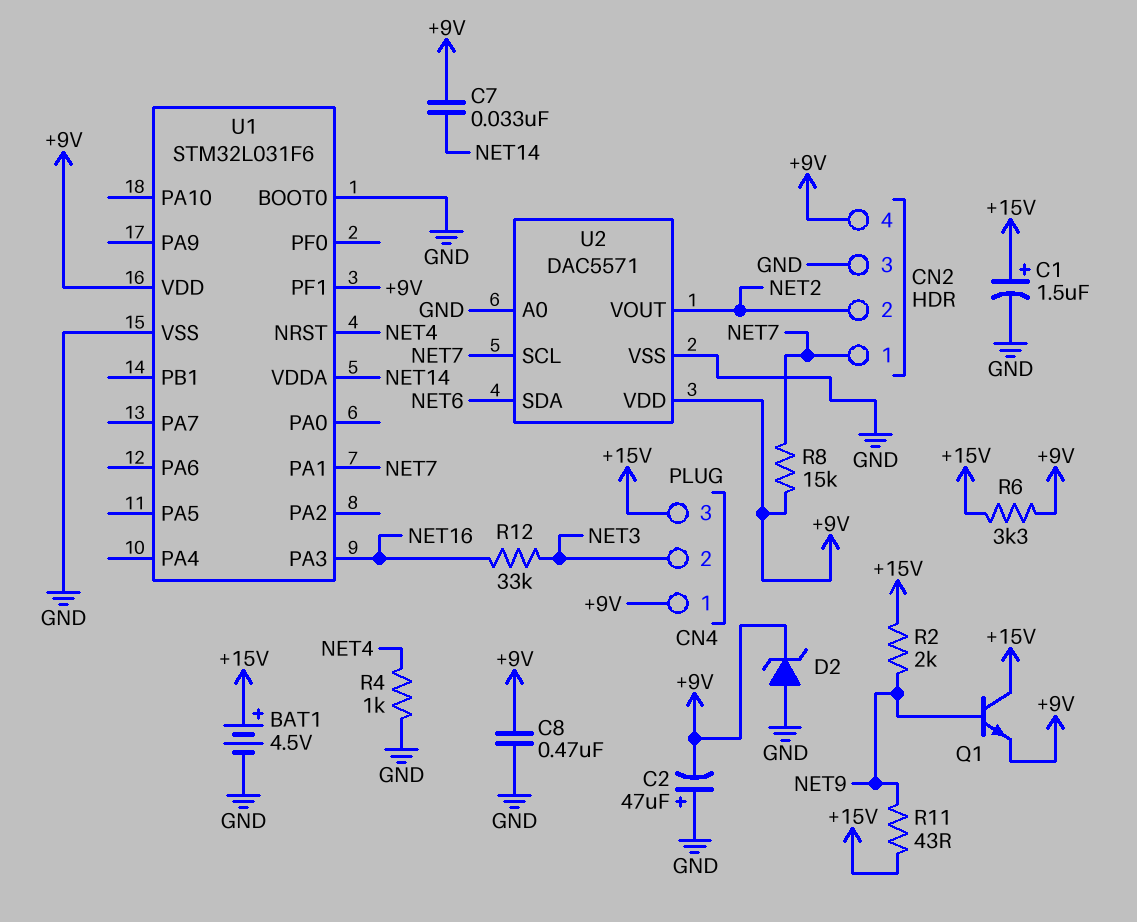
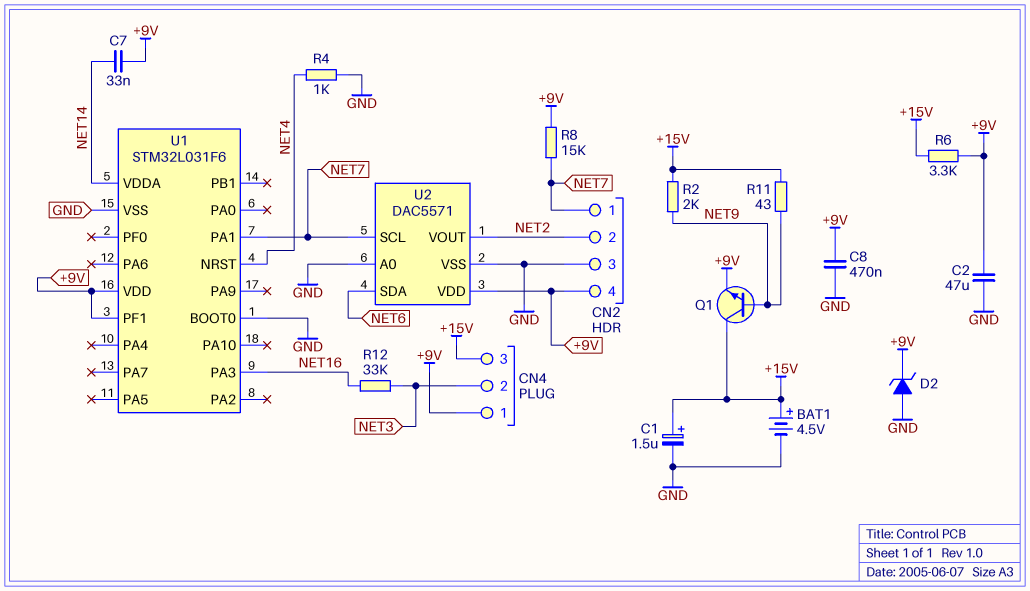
C2: 47uF (plus GND, minus +9V) -> 47uF (+9V, GND)

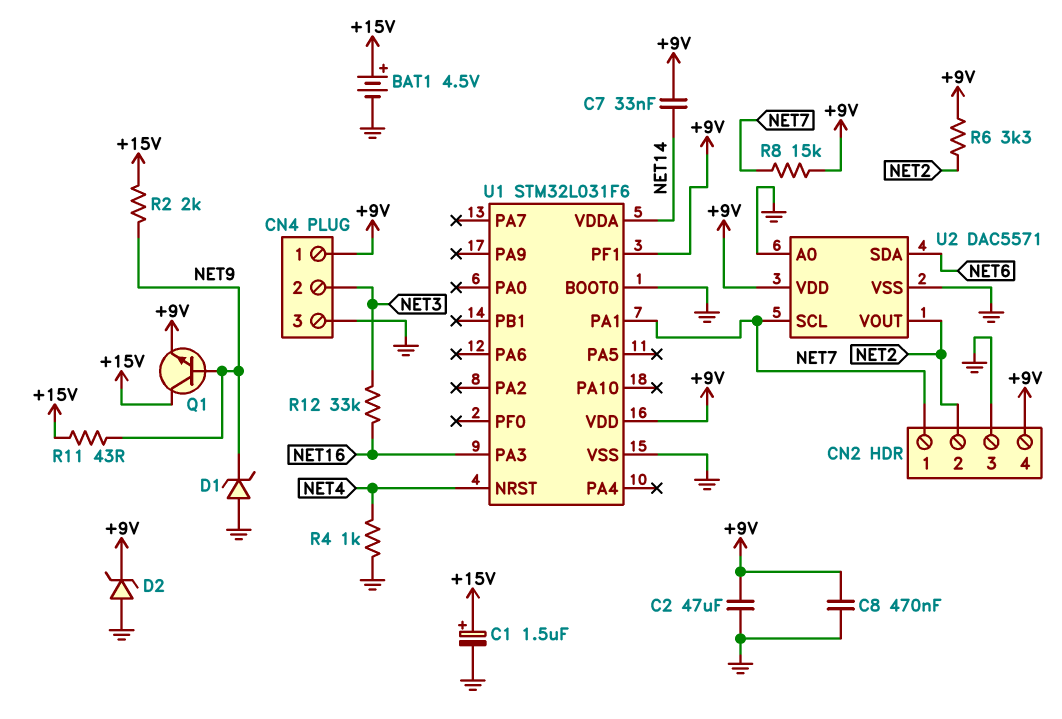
CN4 pin 3: +15V -> GND
D1: none -> zener (A GND, K NET9)
R6: 3.3k (+9V, +15V) -> 3.3k (+9V, NET2)

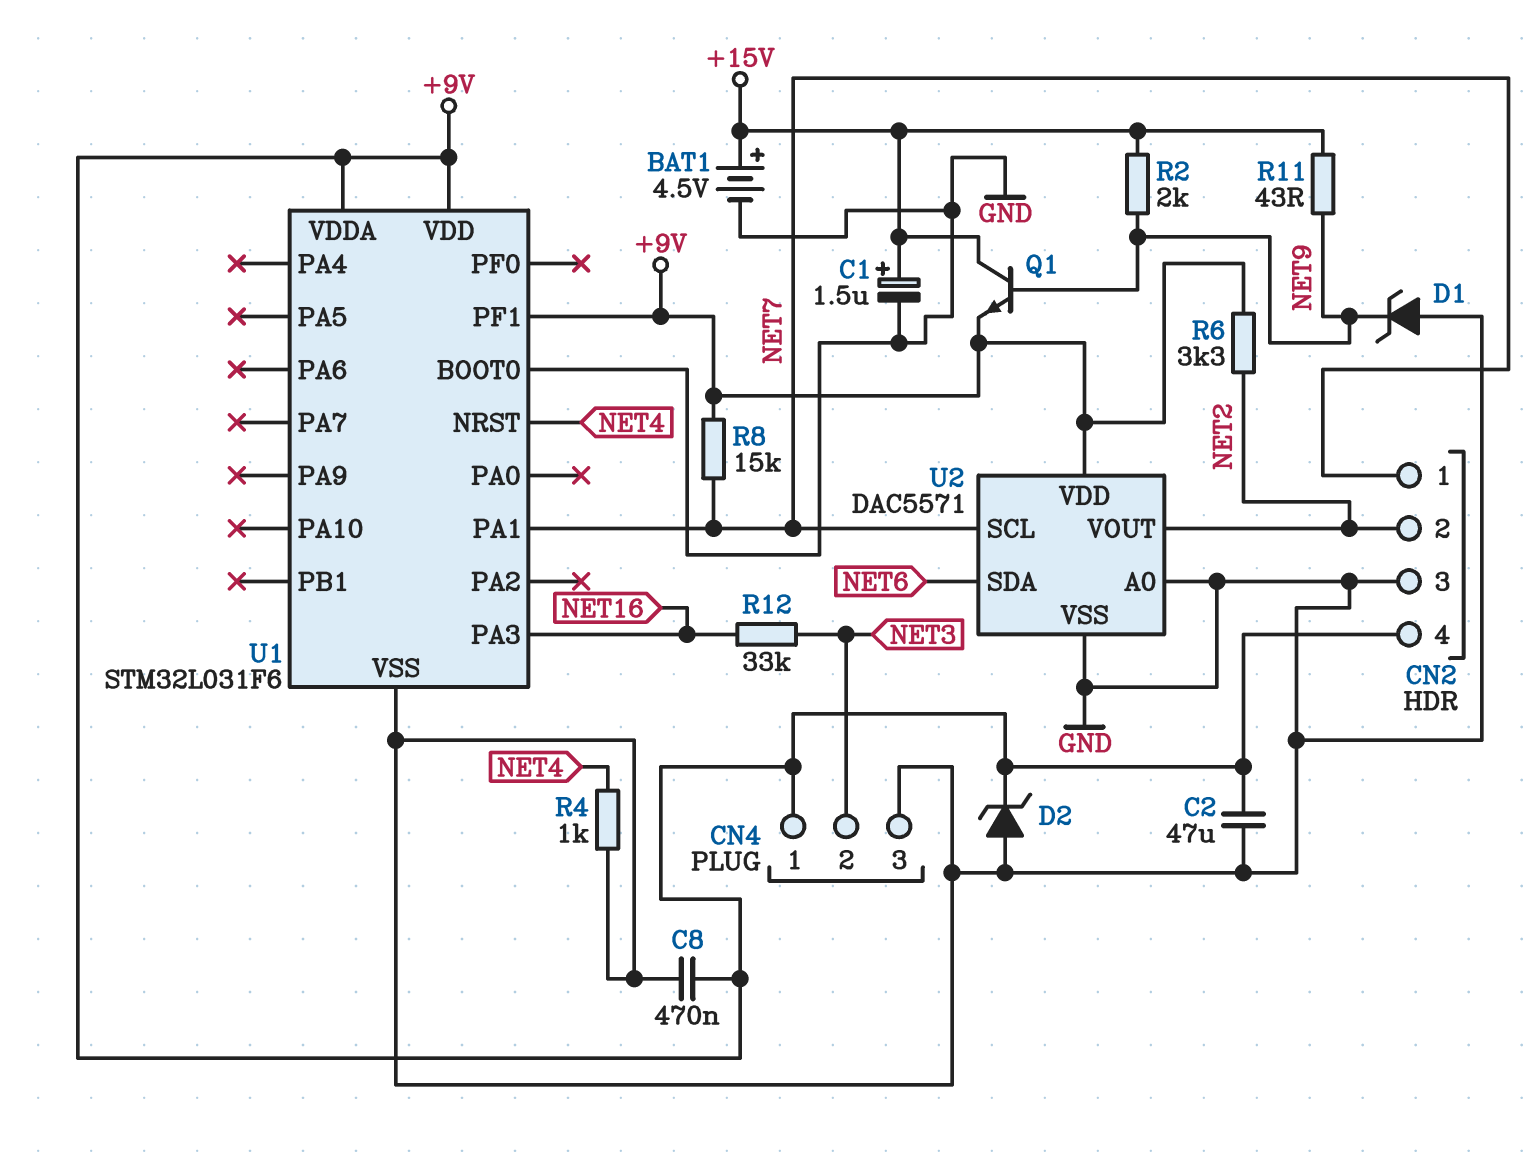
C7: 33nF (+9V, NET14) -> none
U1 pin VDDA: NET14 -> +9V

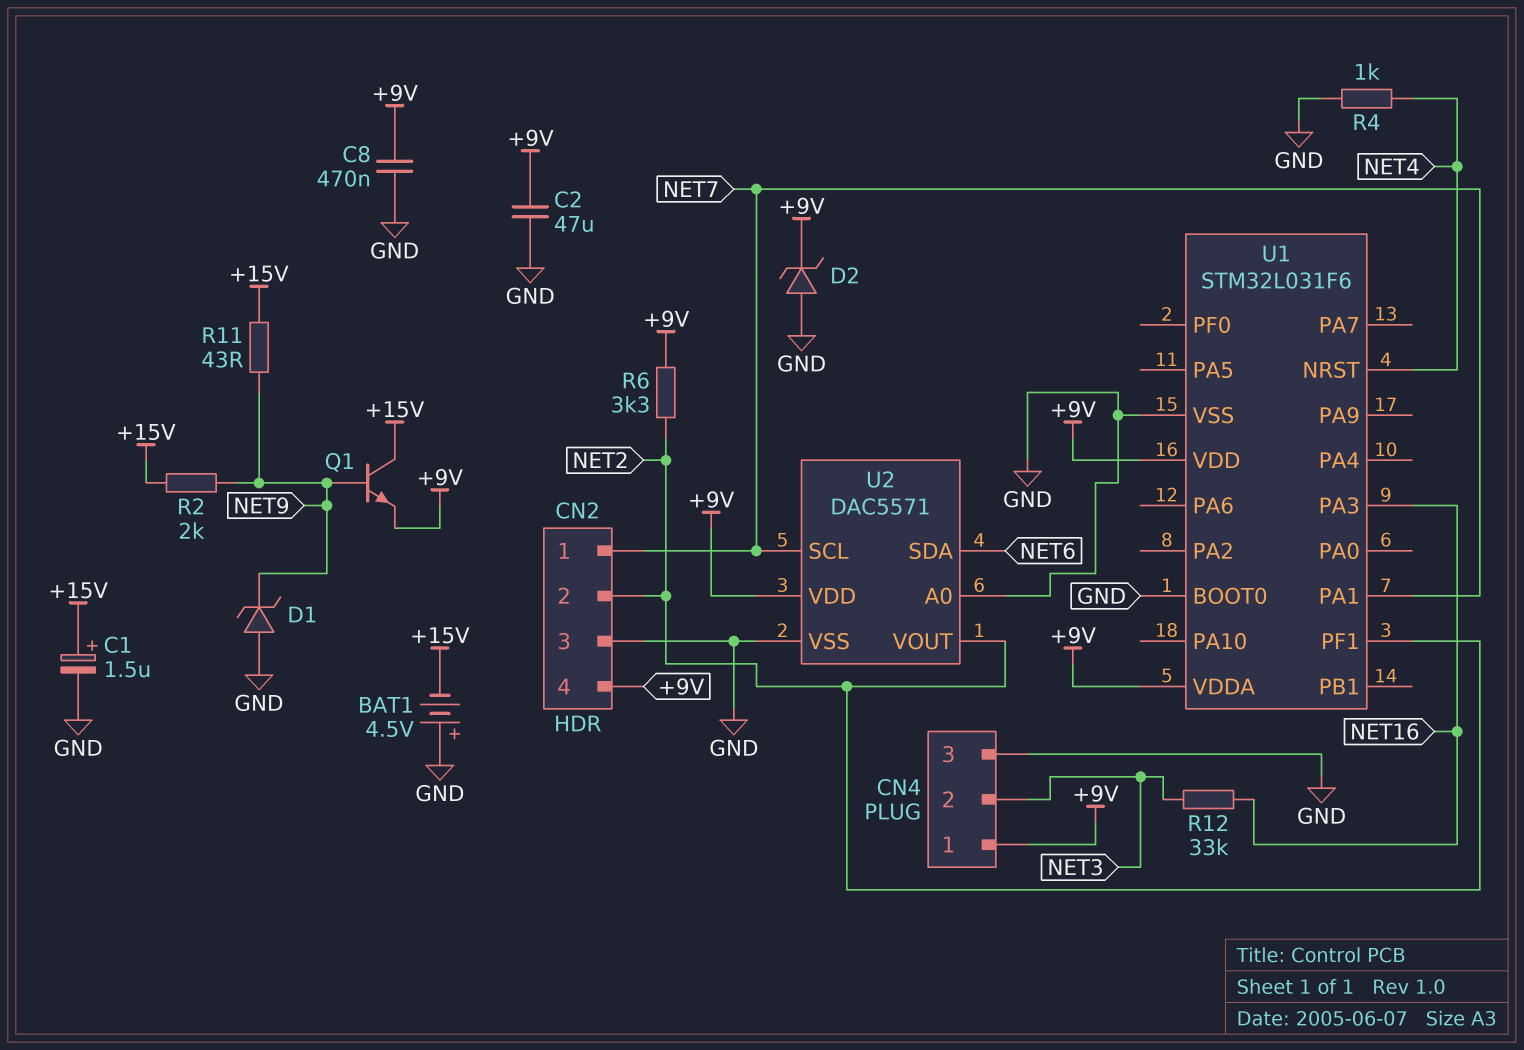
BAT1: 4.5V (plus +15V, minus GND) -> 4.5V (plus GND, minus +15V)
R8: 15k (+9V, NET7) -> none
U1 pin PF1: +9V -> NET2

